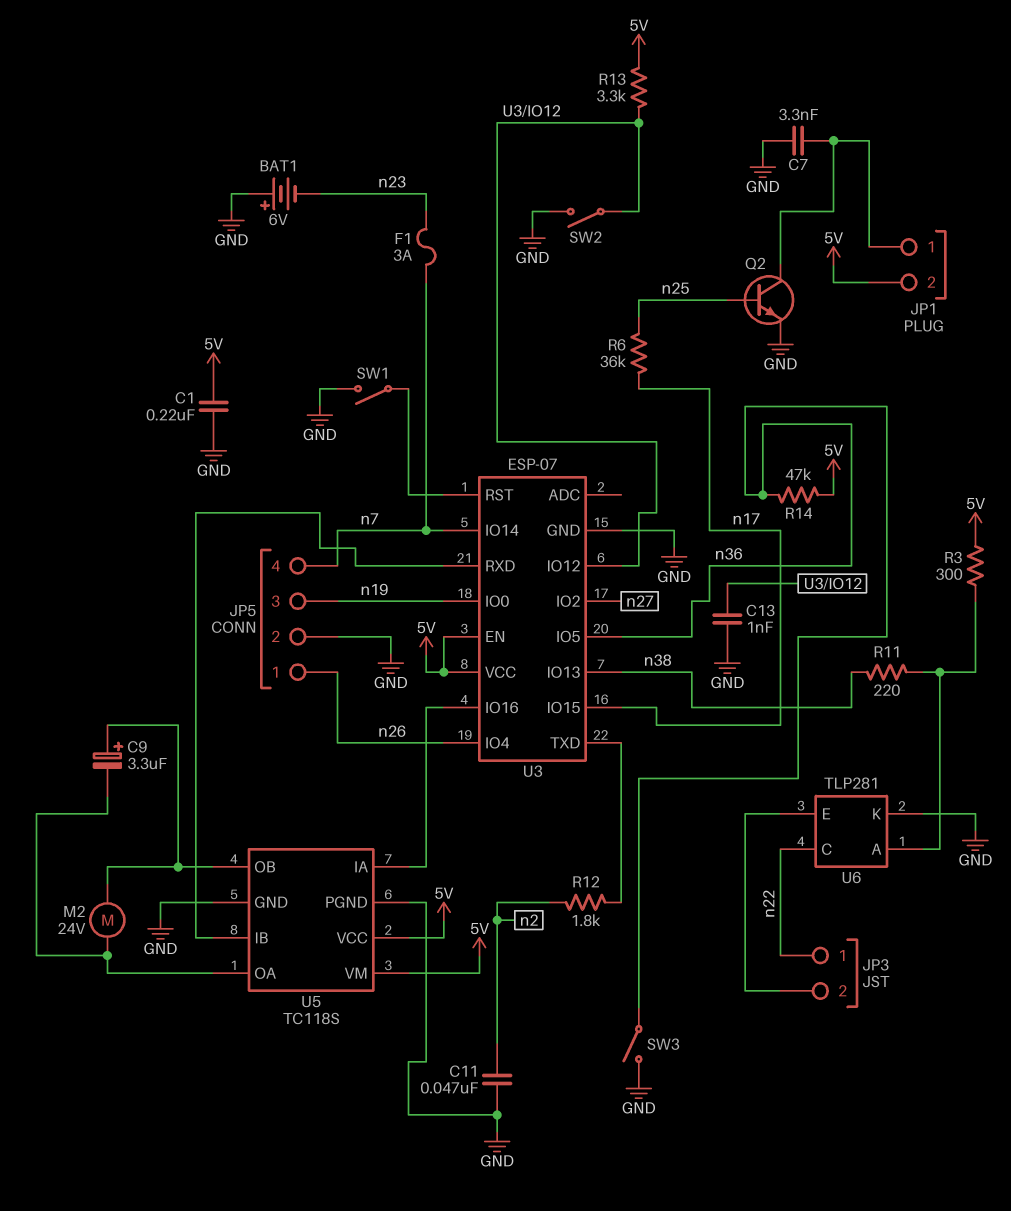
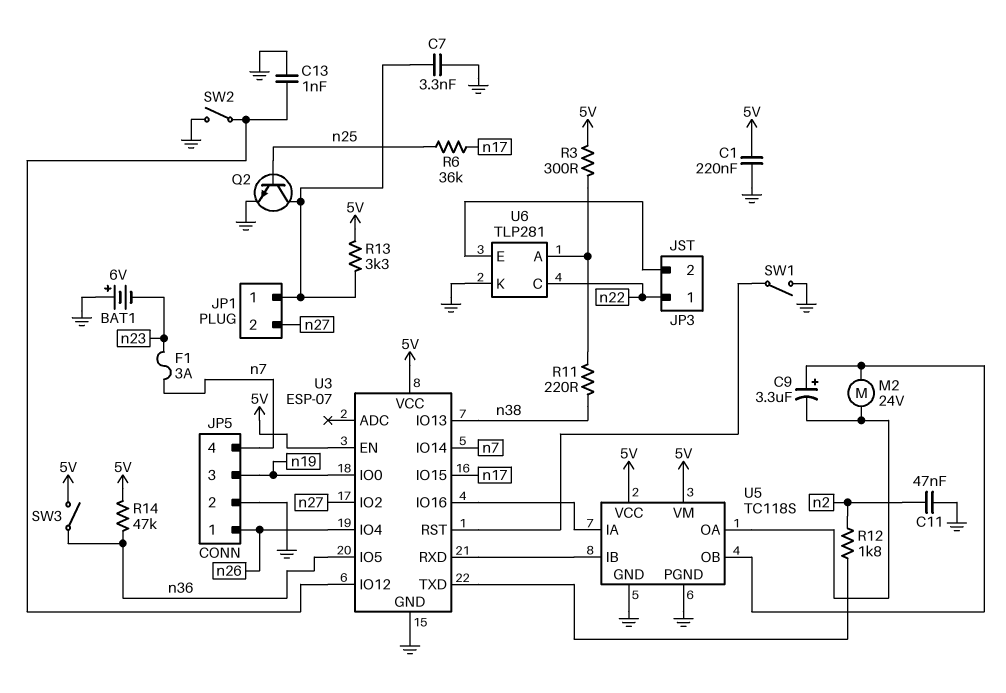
JP1 pin 2: 5V -> n27
R13: 3.3k (5V, U3/IO12) -> 3.3k (5V, JP1/1)
SW3: switch (GND, n36) -> switch (5V, n36)

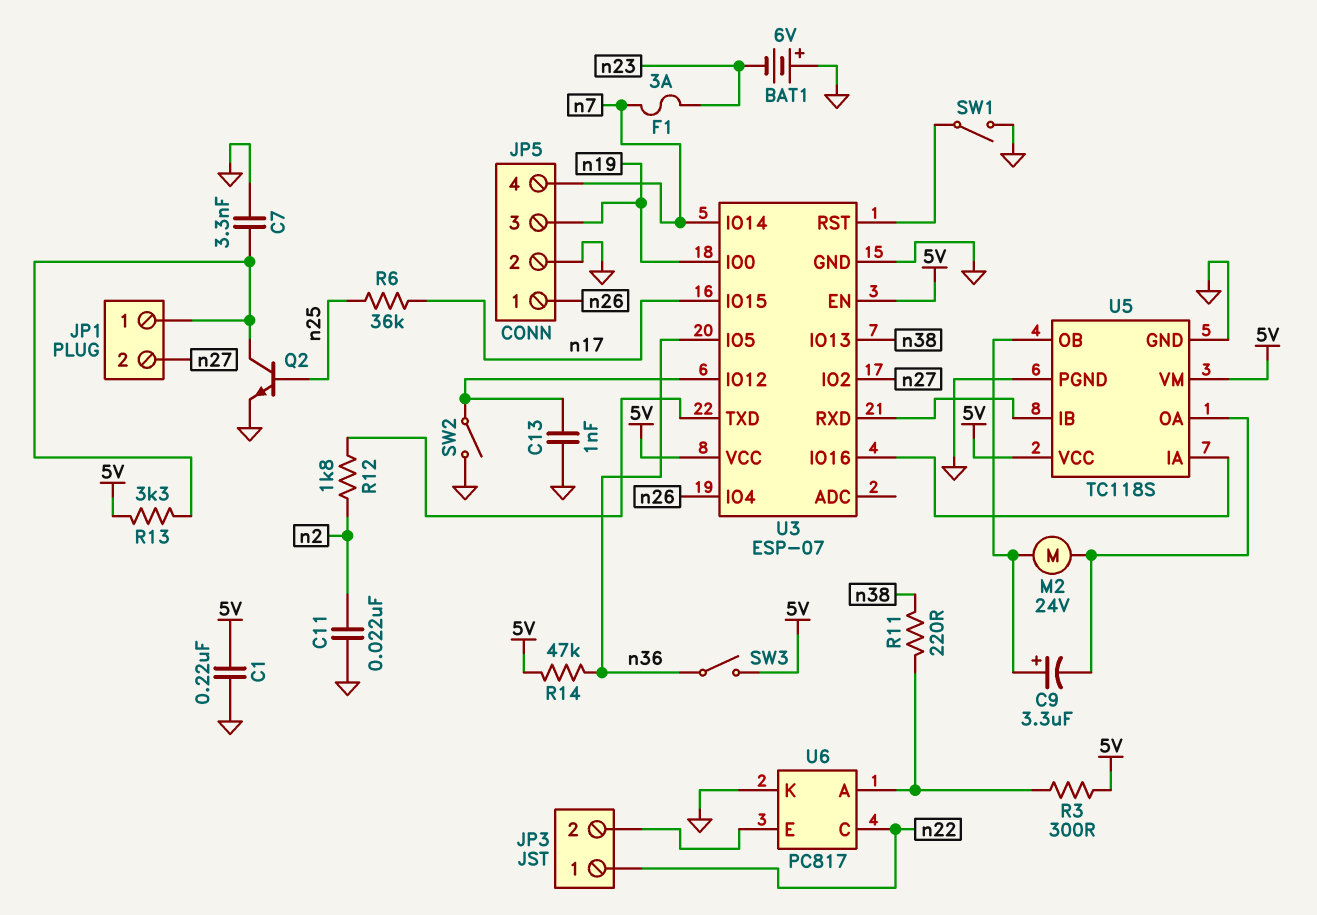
C11: 47nF (GND, n2) -> 22nF (GND, n2)
U6: TLP281 -> PC817

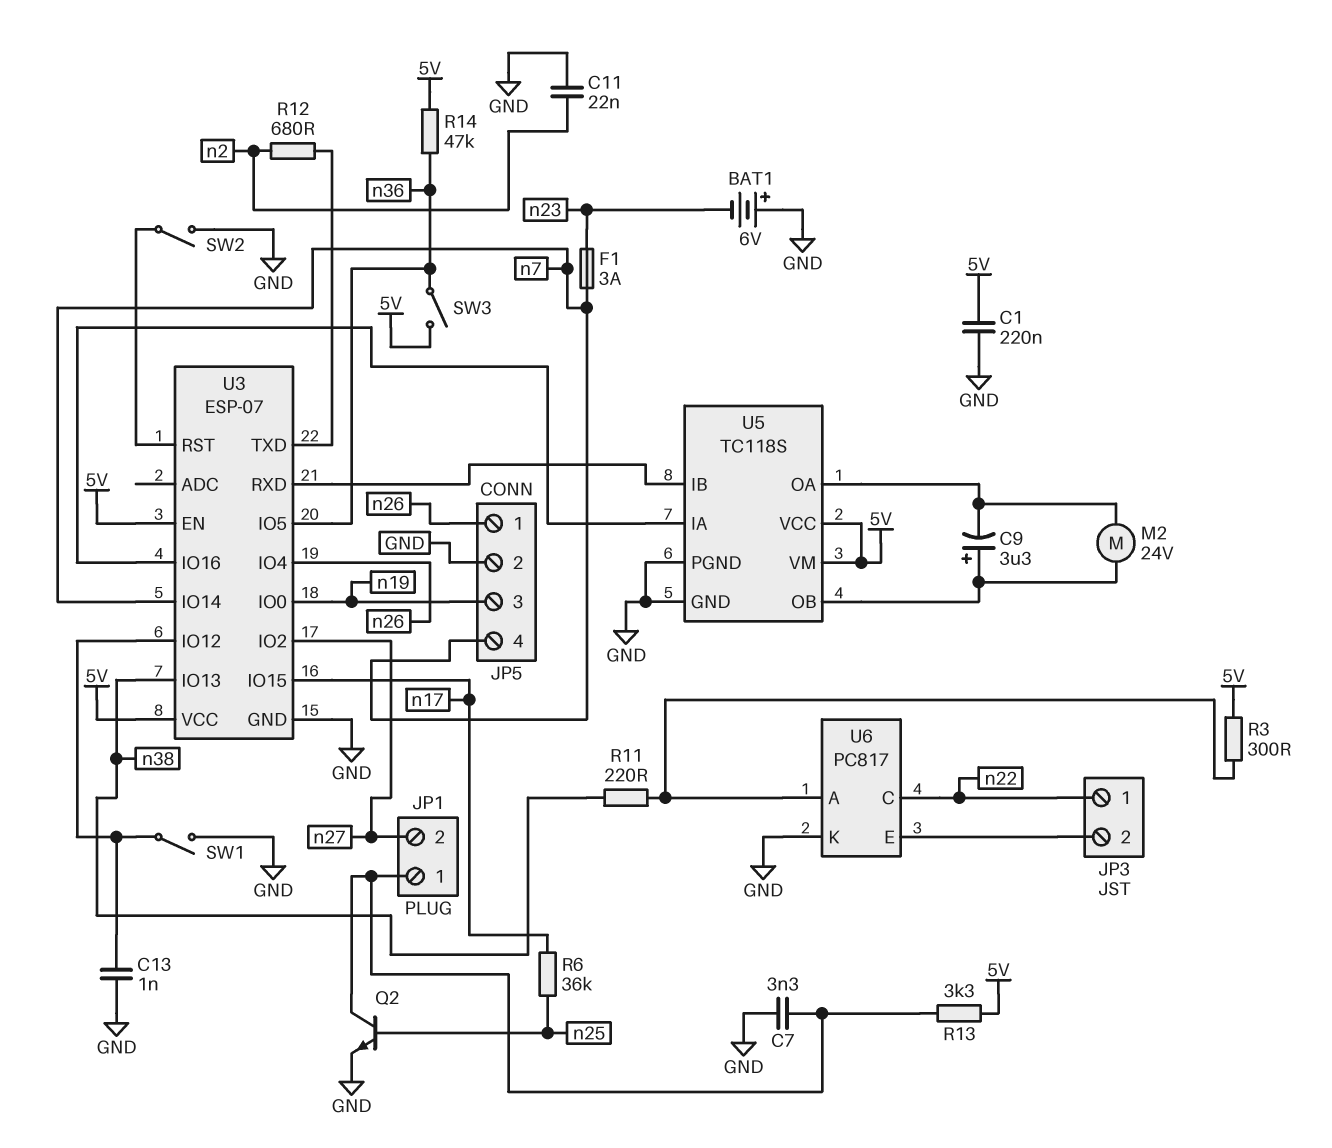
R12: 1.8k (U3/TXD, n2) -> 680 (U3/TXD, n2)
SW1: switch (GND, U3/RST) -> switch (GND, U3/IO12)
SW2: switch (GND, U3/IO12) -> switch (GND, U3/RST)

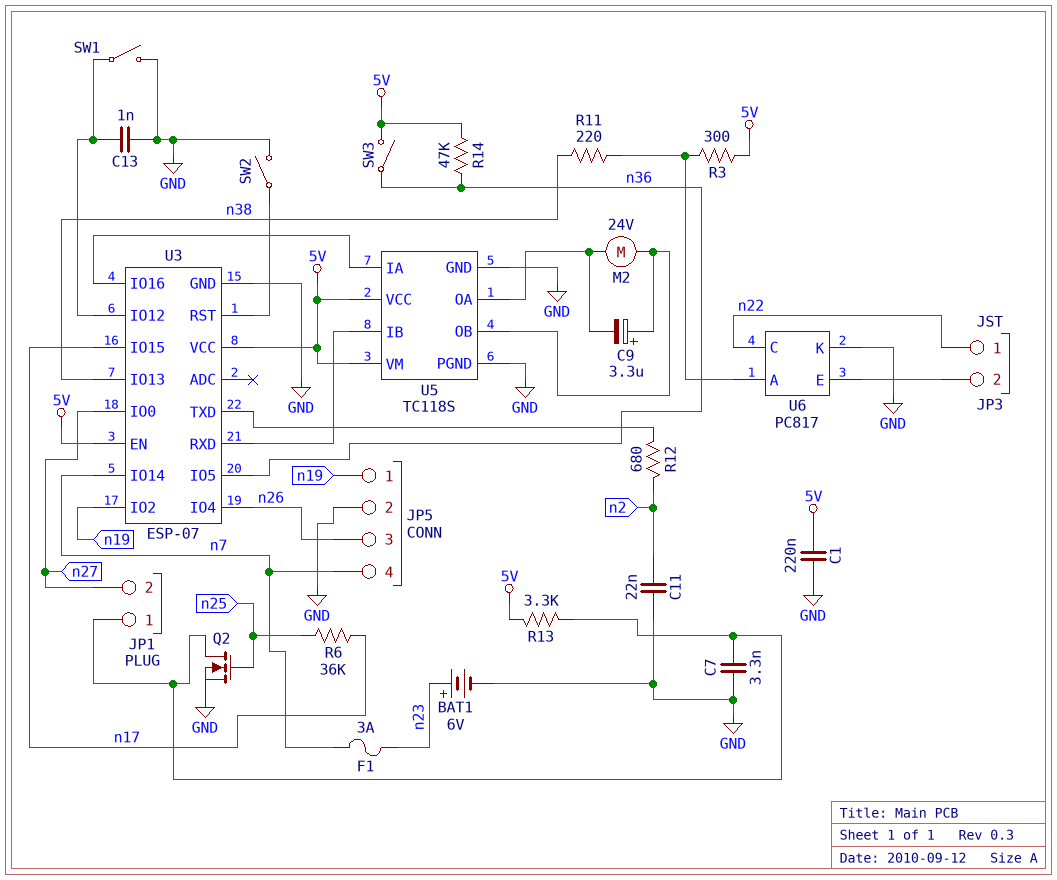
BAT1: 6V (plus GND, minus n23) -> 6V (plus n23, minus GND)
JP5 pin 1: n26 -> n19
JP5 pin 3: n19 -> n26
Q2: NPN (B n25, C JP1/1, E GND) -> NMOS (G n25, D JP1/1, S GND)
U3 pin IO0: n19 -> n27
U3 pin IO2: n27 -> n19

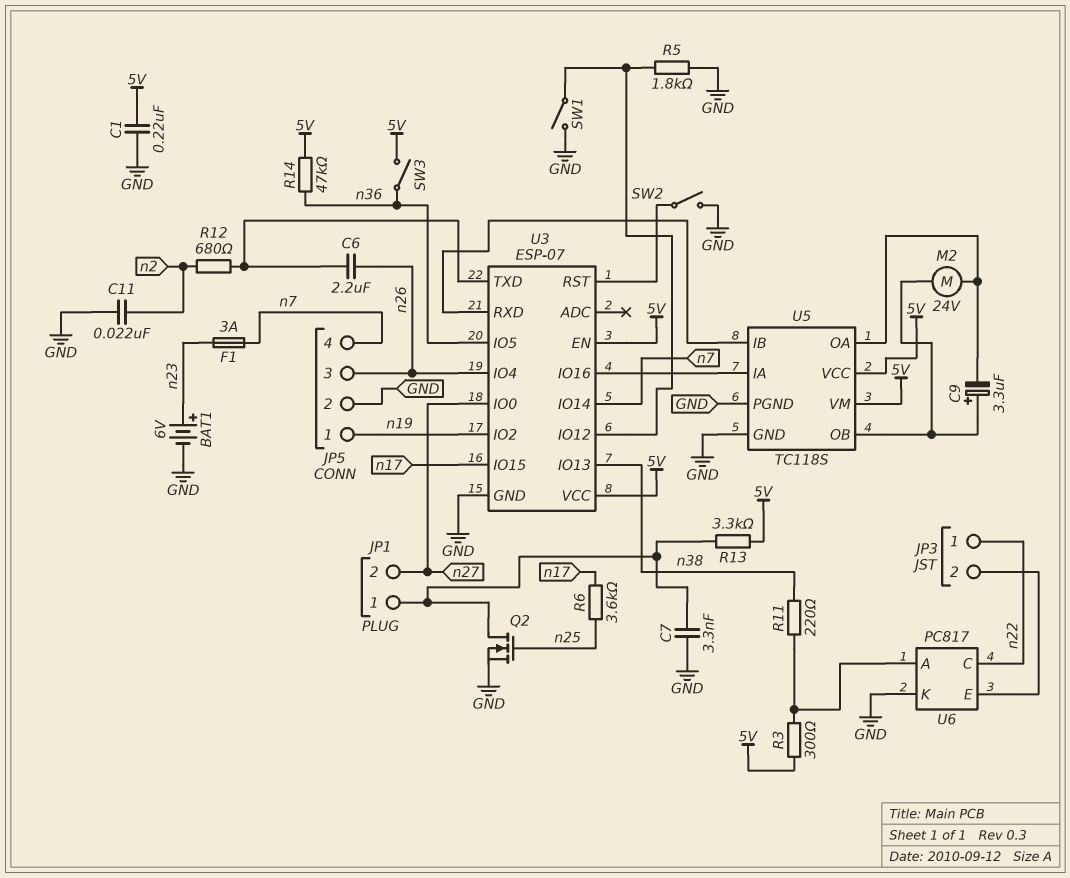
C6: none -> 2.2uF (U3/TXD, n26)
C13: 1nF (GND, U3/IO12) -> none
R5: none -> 1.8k (GND, U3/IO12)
R6: 36k (n17, n25) -> 3.6k (n17, n25)

